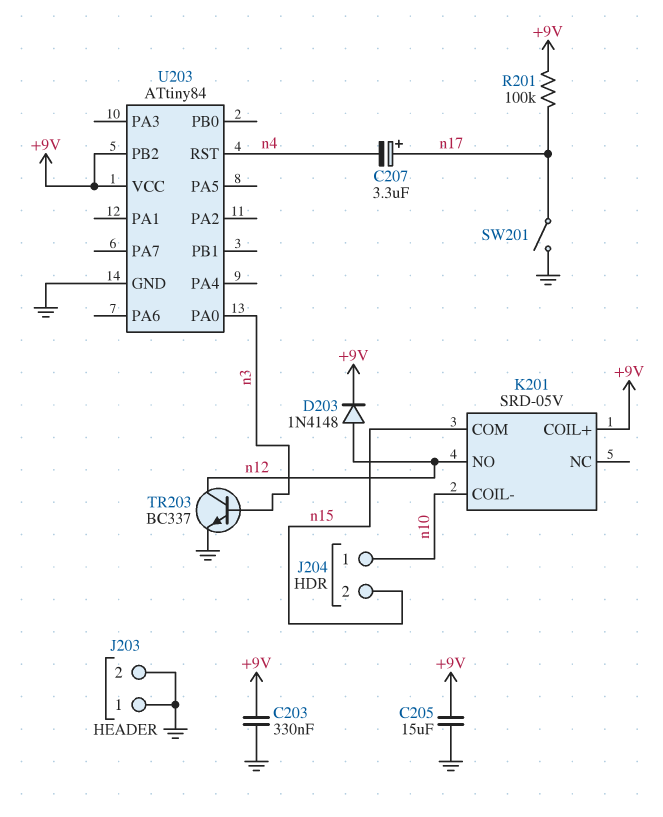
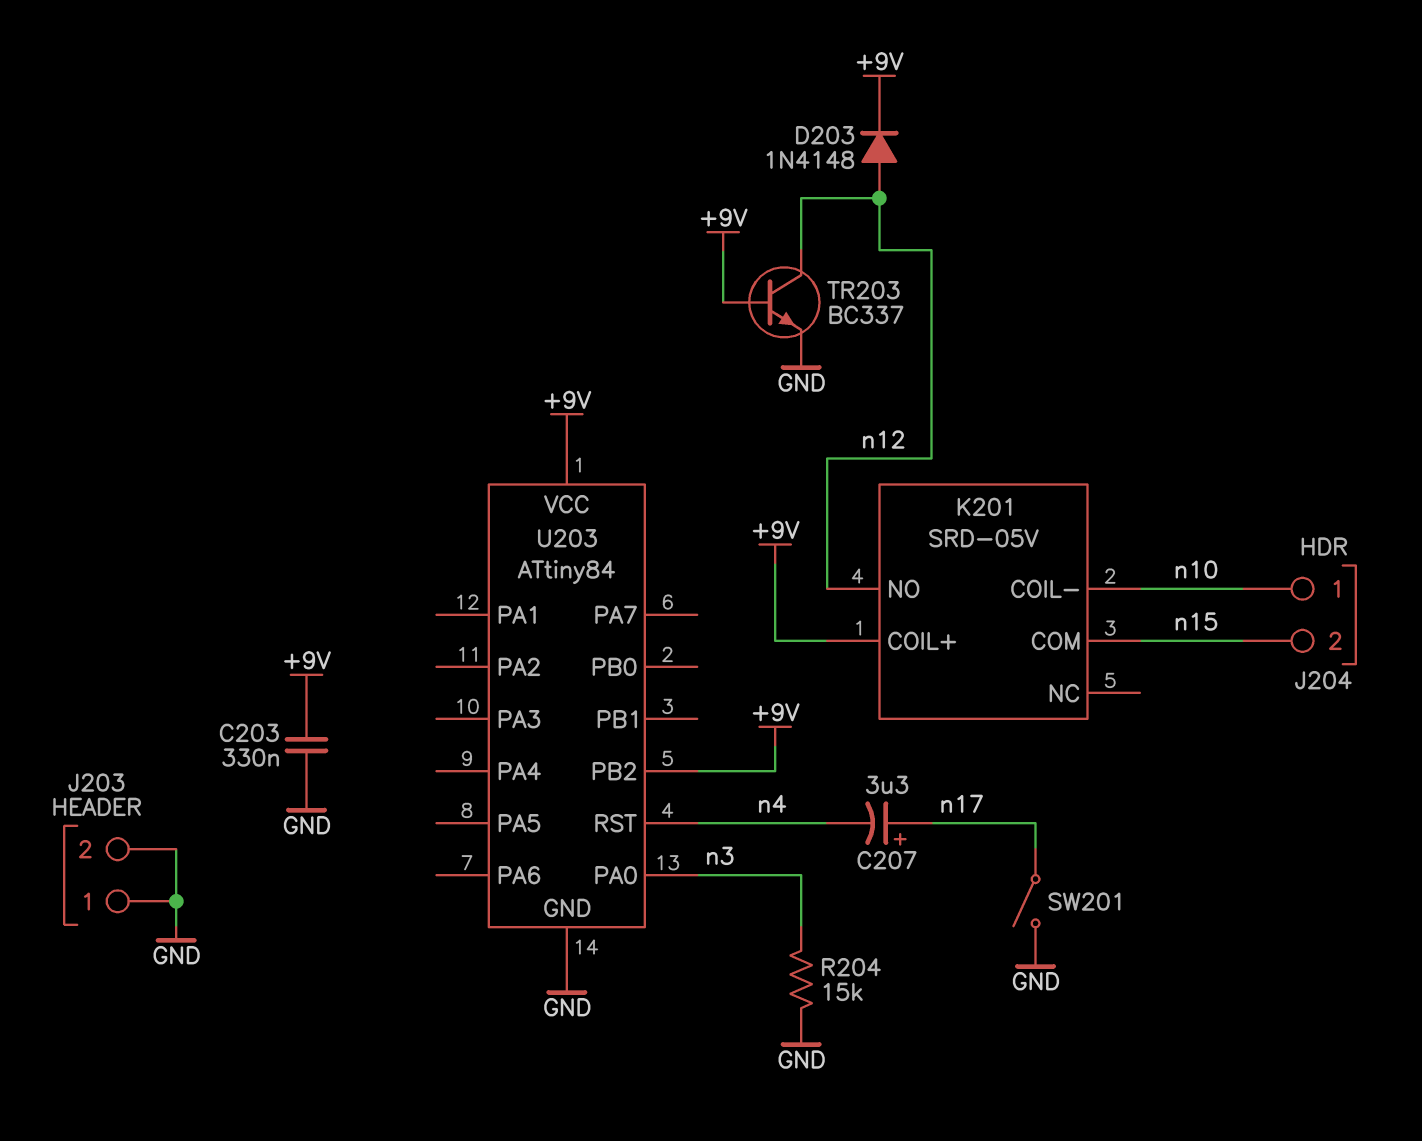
C205: 15uF (+9V, GND) -> none
R201: 100k (+9V, n17) -> none
R204: none -> 15k (GND, n3)
TR203: NPN BC337 (B n3, C n12, E GND) -> NPN BC337 (B +9V, C n12, E GND)

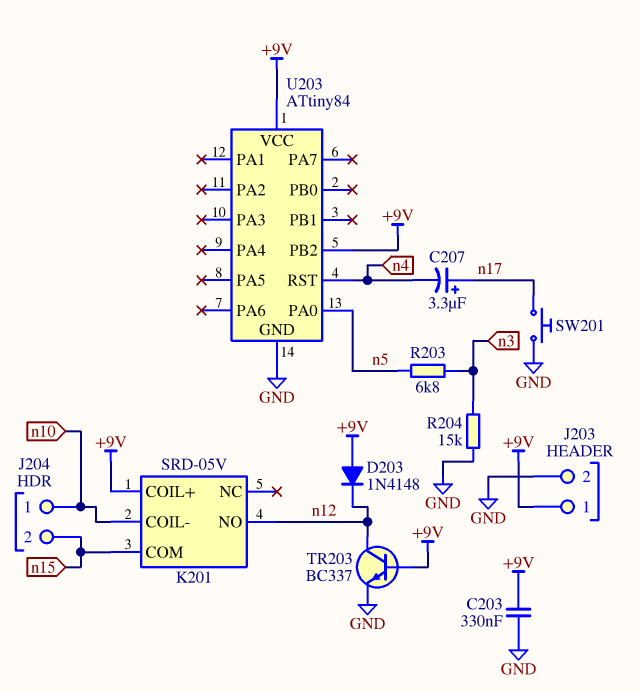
D203: diode 1N4148 (A n12, K +9V) -> diode 1N4148 (A +9V, K n12)
J203 pin 1: GND -> +9V
R203: none -> 6.8k (n3, n5)
SW201: switch (GND, n17) -> button (GND, n17)
U203 pin PA0: n3 -> n5

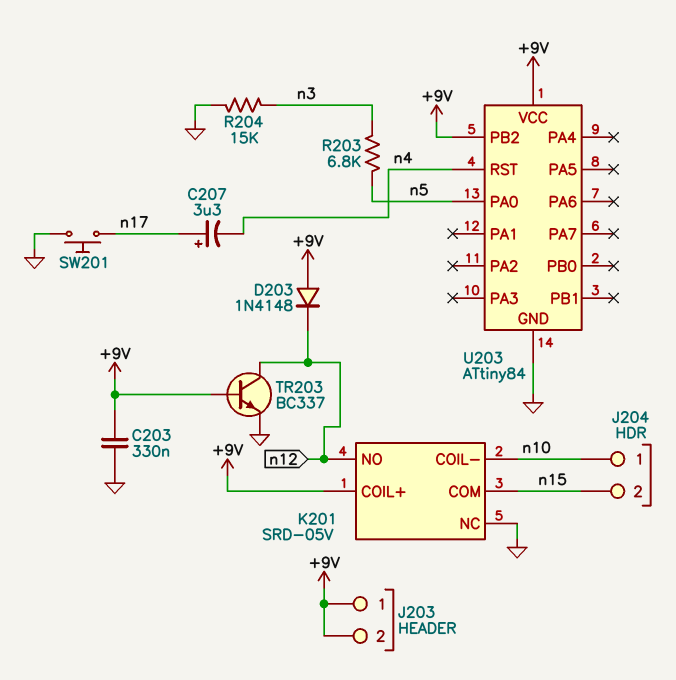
J203 pin 2: GND -> +9V
K201 pin NC: none -> GND

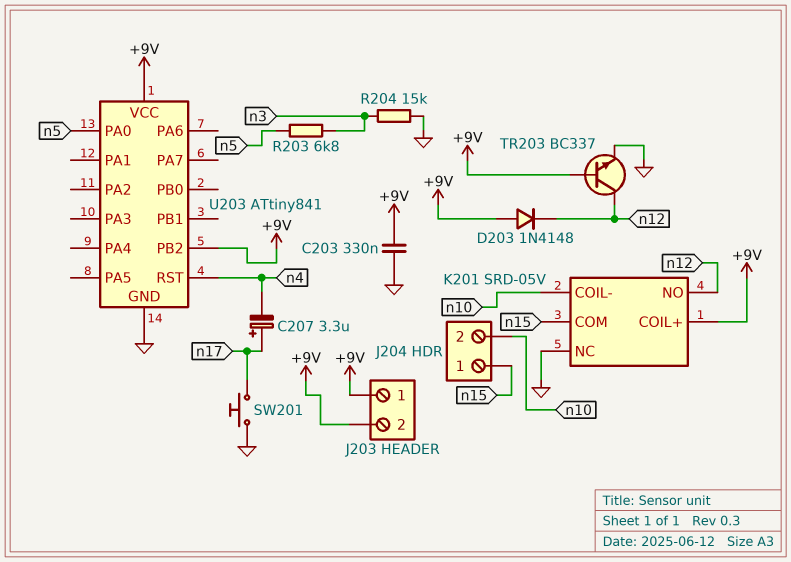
J204 pin 1: n10 -> n15
J204 pin 2: n15 -> n10
U203: ATtiny84 -> ATtiny841

